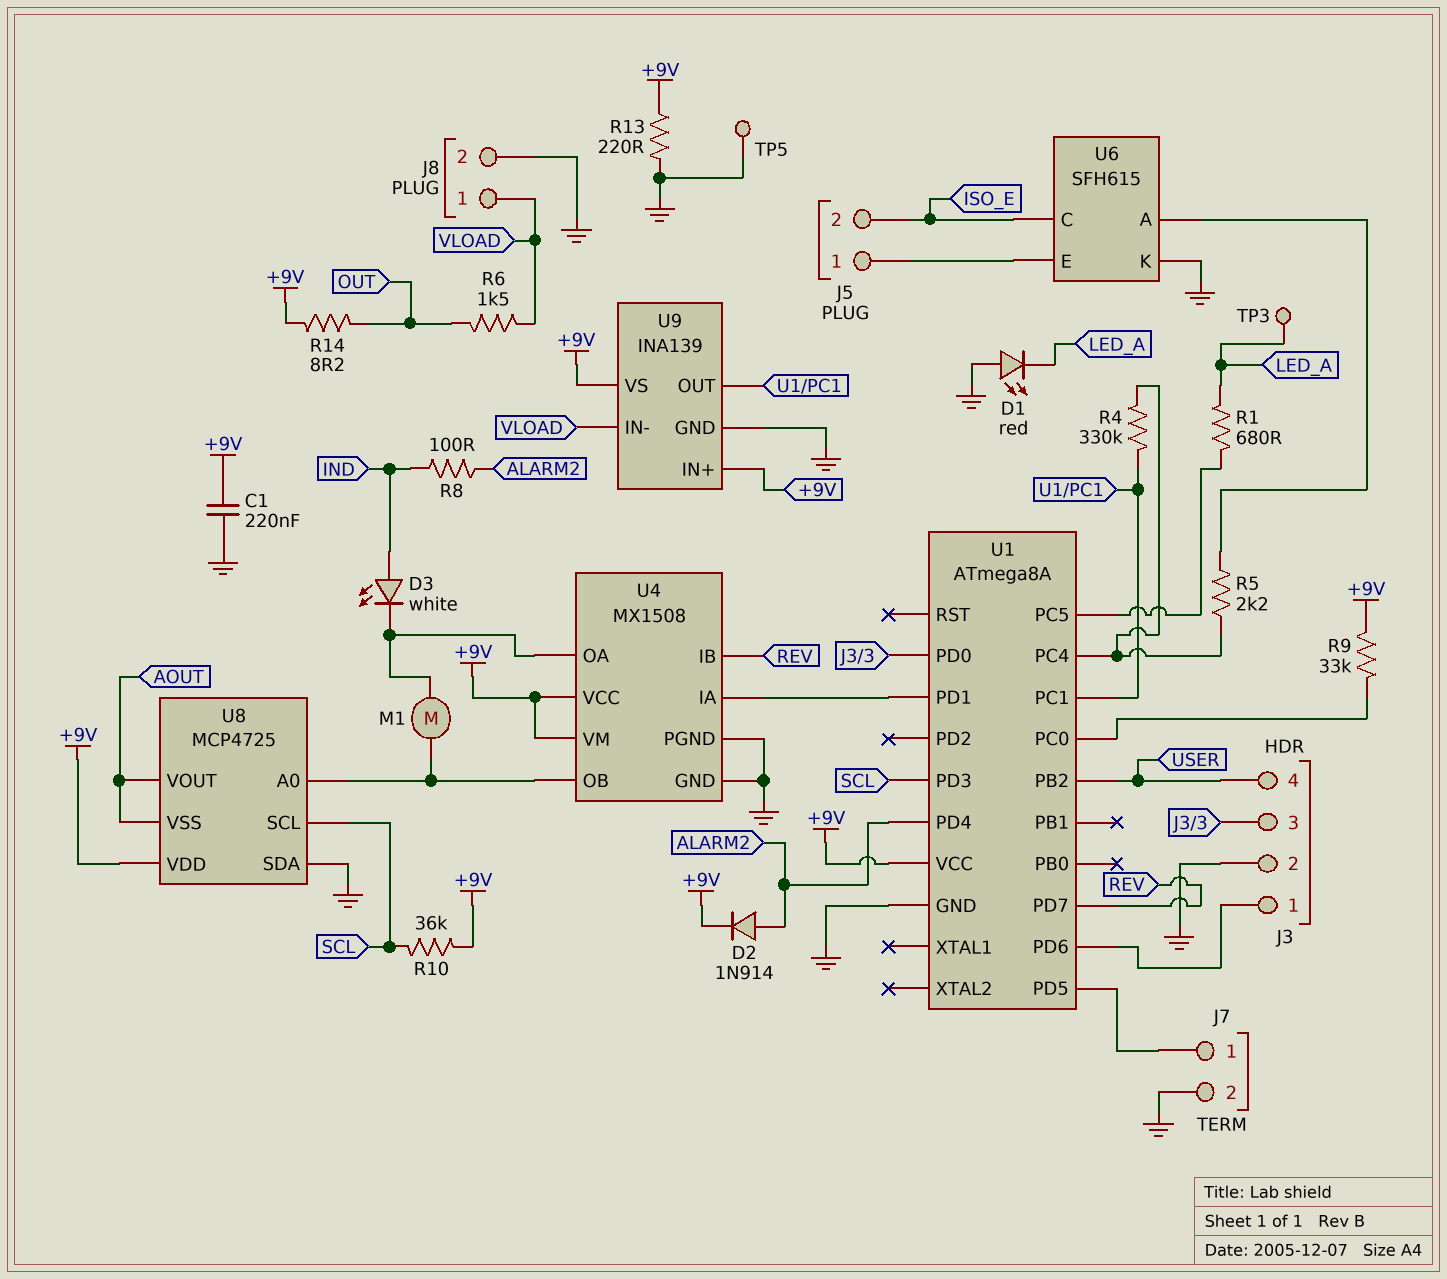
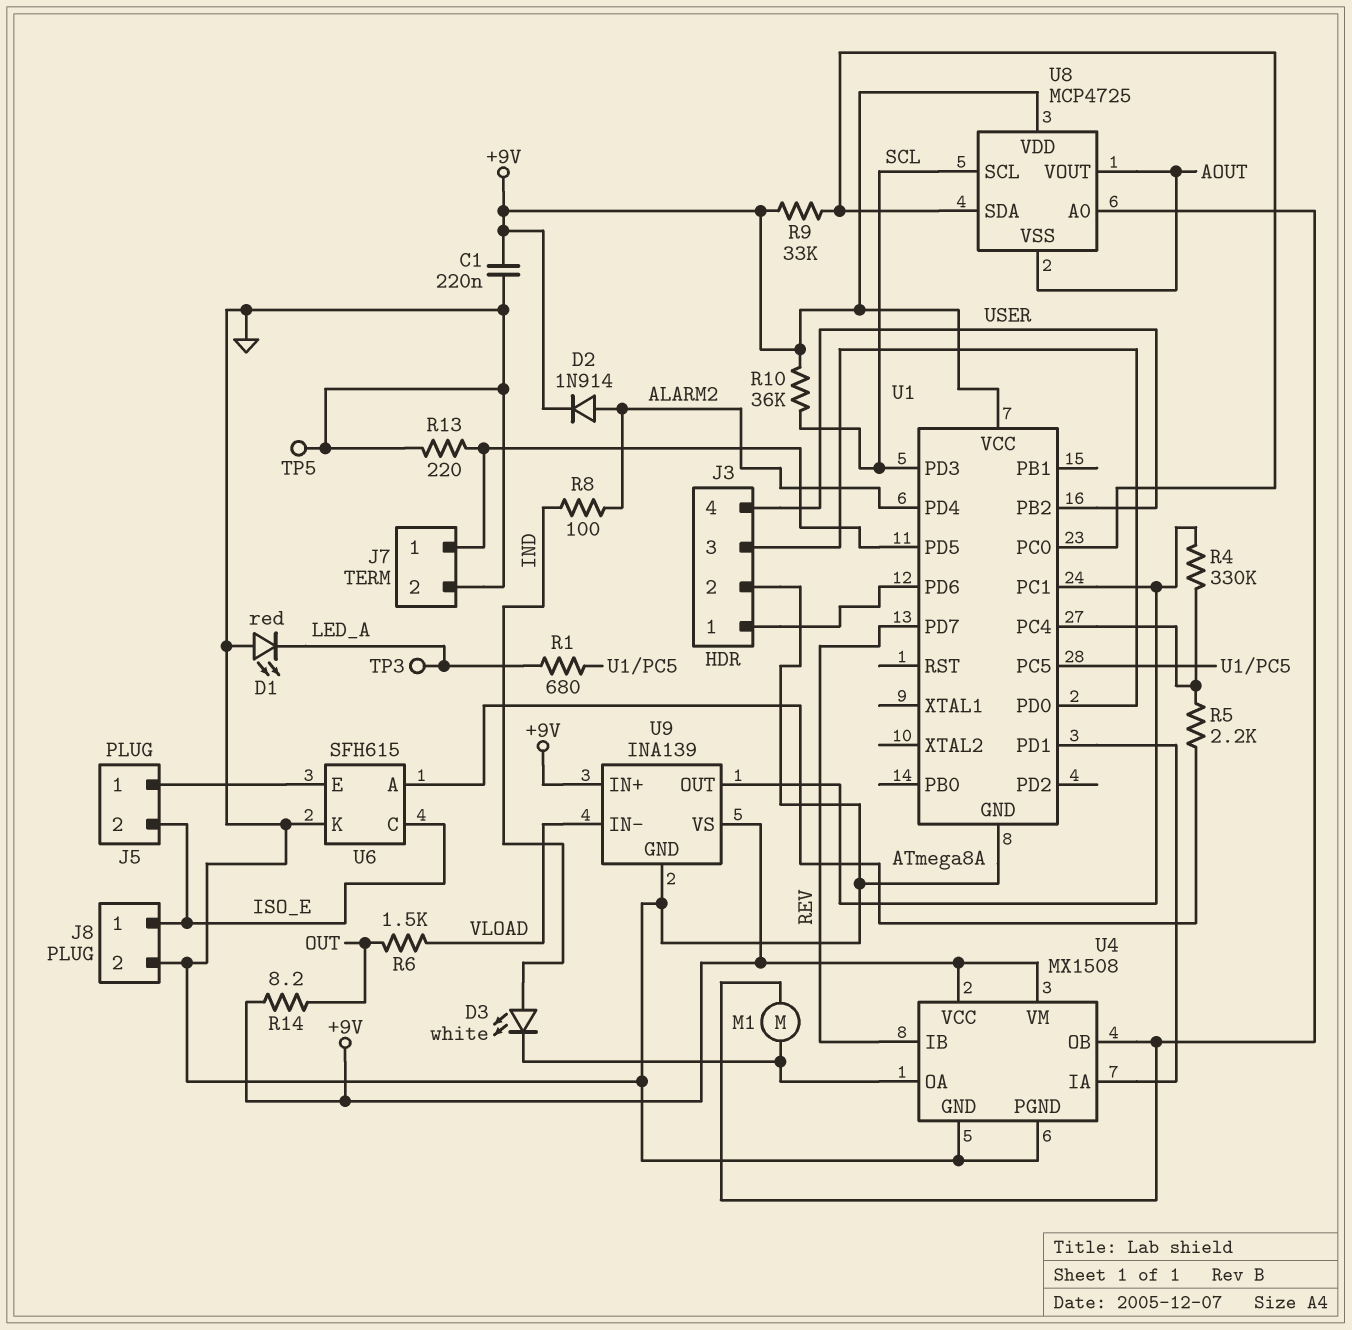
J8 pin 1: VLOAD -> ISO_E
R13: 220 (+9V, GND) -> 220 (GND, J7/1)
U8 pin SDA: GND -> U1/PC0

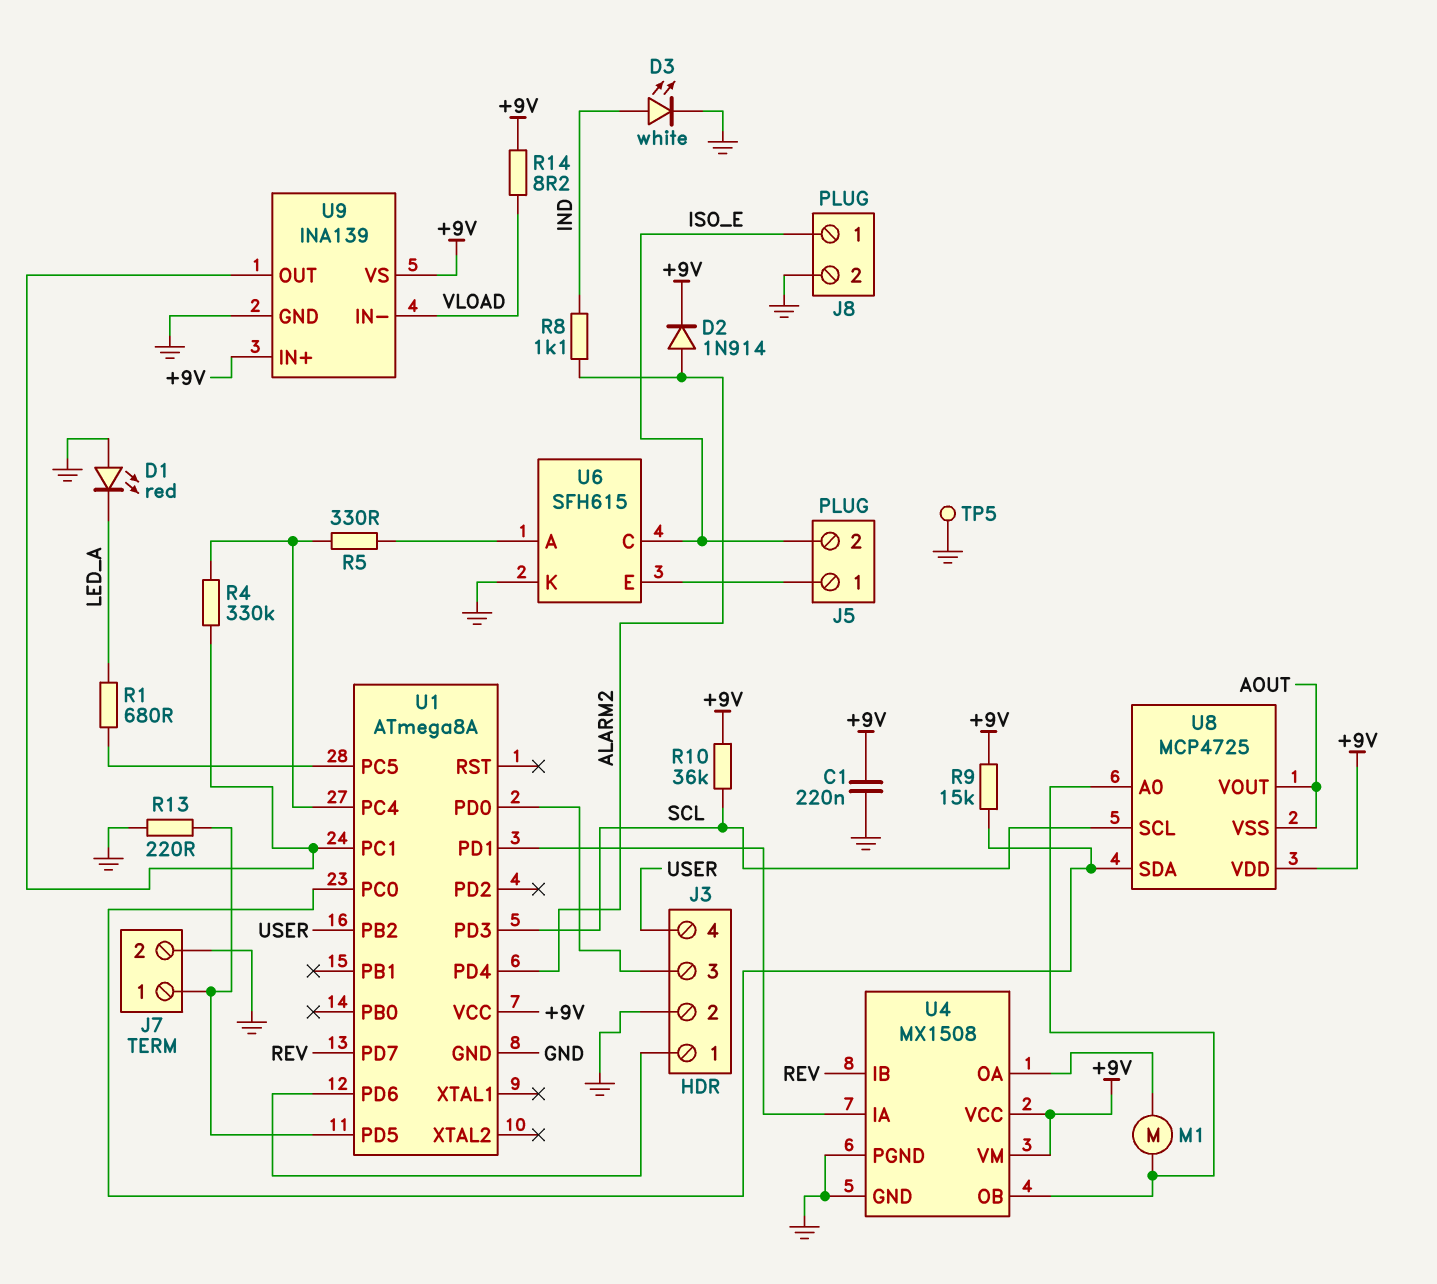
D3: LED white (A IND, K U4/OA) -> LED white (A IND, K GND)
R5: 2.2k (U1/PC4, U6/A) -> 330 (U1/PC4, U6/A)
R6: 1.5k (OUT, VLOAD) -> none
R8: 100 (ALARM2, IND) -> 1.1k (ALARM2, IND)
R9: 33k (+9V, U1/PC0) -> 15k (+9V, U1/PC0)
R14: 8.2 (+9V, OUT) -> 8.2 (+9V, VLOAD)
TP3: test point (LED_A) -> none

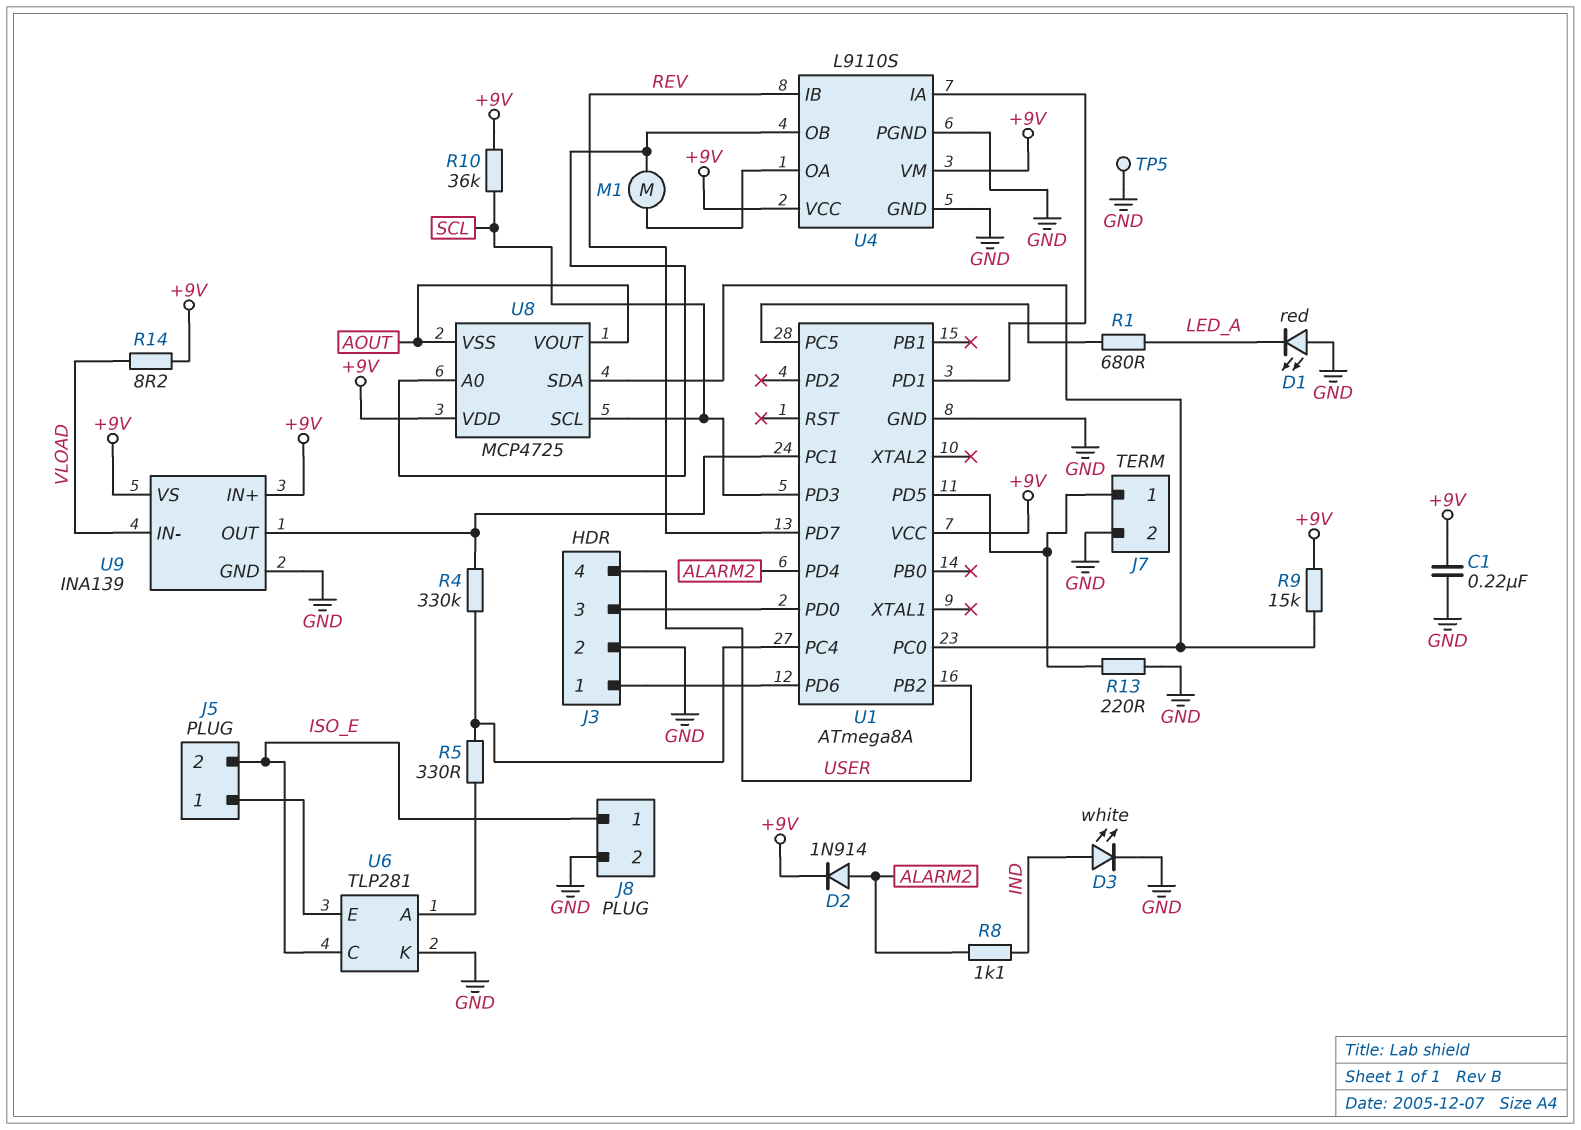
U4: MX1508 -> L9110S
U6: SFH615 -> TLP281

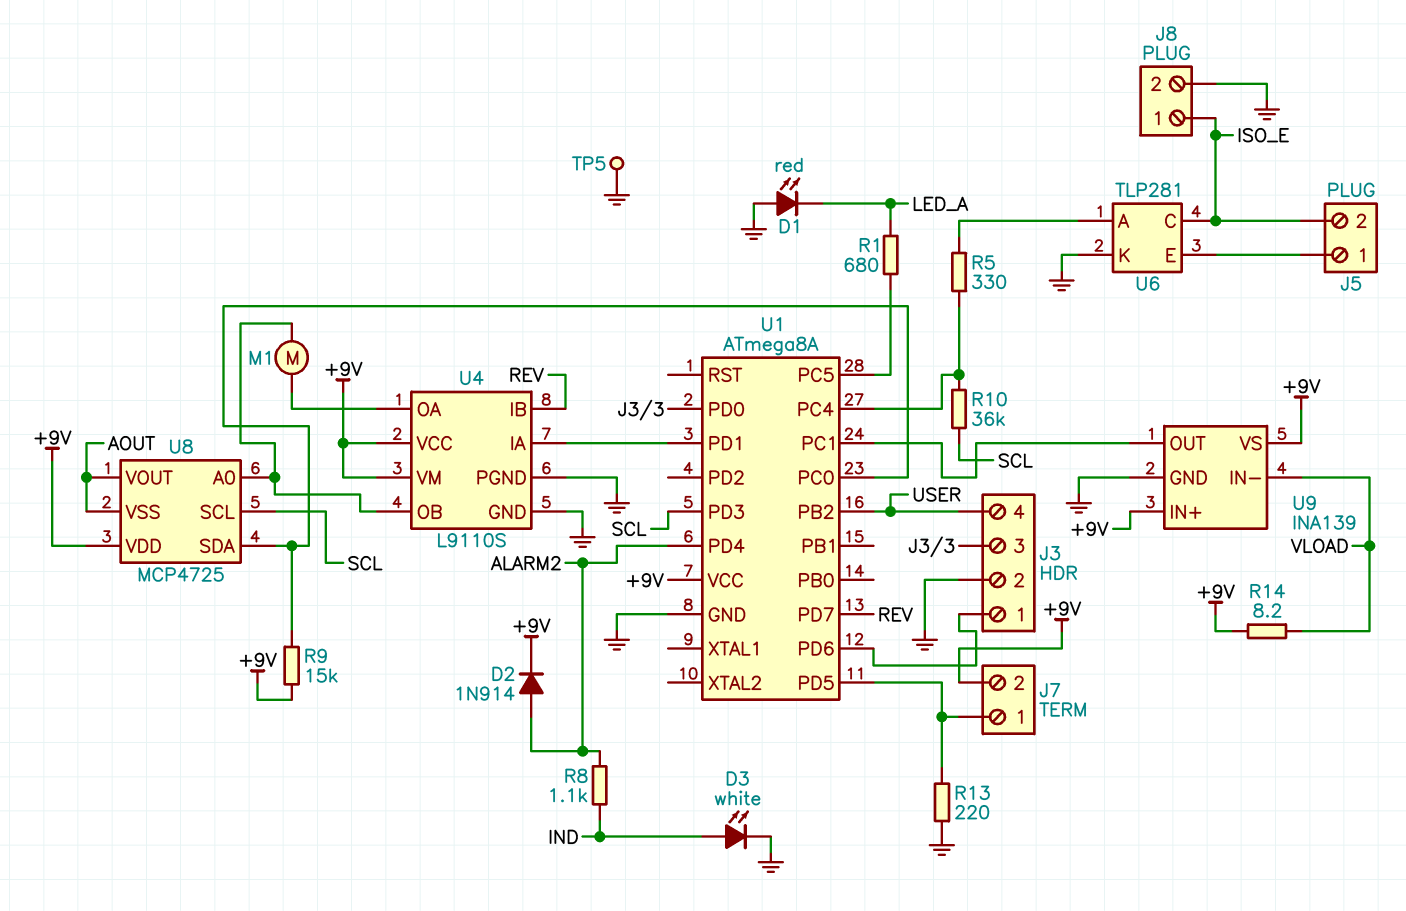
C1: 220nF (+9V, GND) -> none
J7 pin 2: GND -> +9V
R4: 330k (U1/PC1, U1/PC4) -> none
R10: 36k (+9V, SCL) -> 36k (SCL, U1/PC4)

